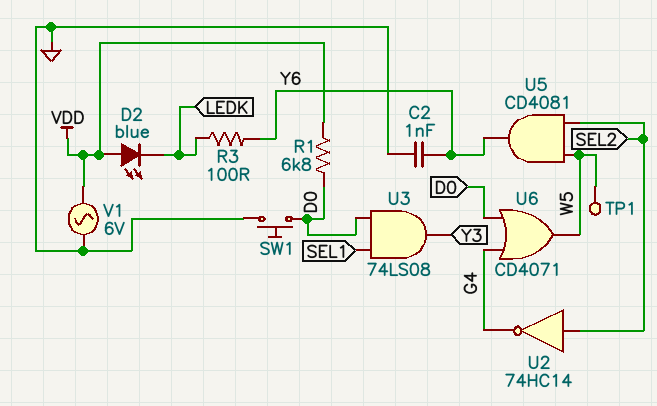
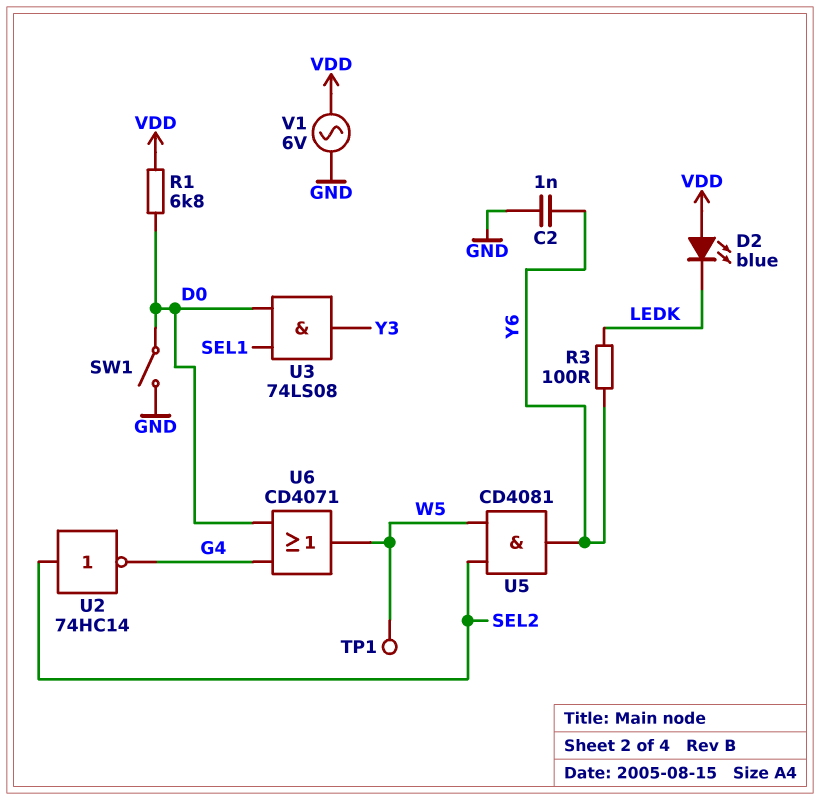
SW1: button (D0, GND) -> switch (D0, GND)

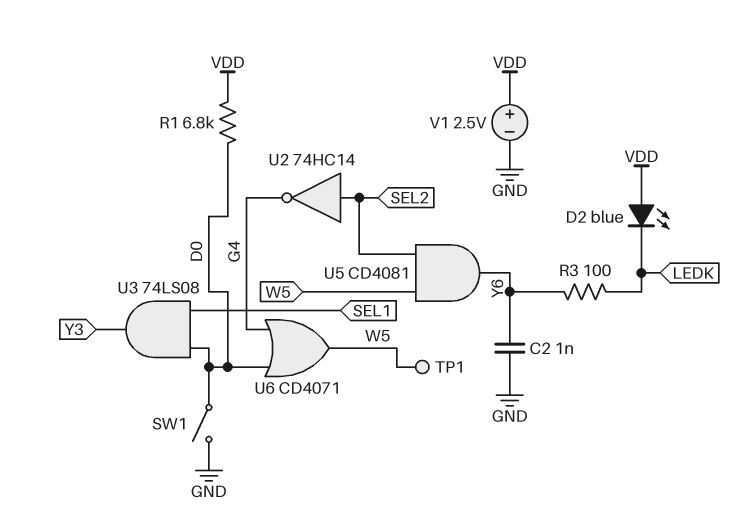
V1: AC 6V (GND, VDD) -> 2.5V (plus VDD, minus GND)

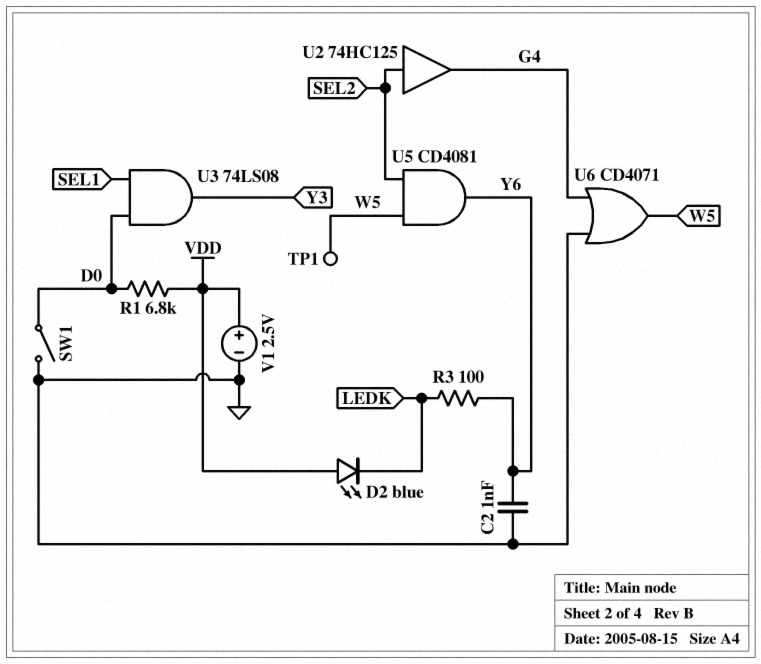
U2: NOT 74HC14 (in SEL2, out G4) -> buffer 74HC125 (in SEL2, out G4)
U6: OR CD4071 (in D0, in G4, out W5) -> OR CD4071 (in G4, in GND, out W5)

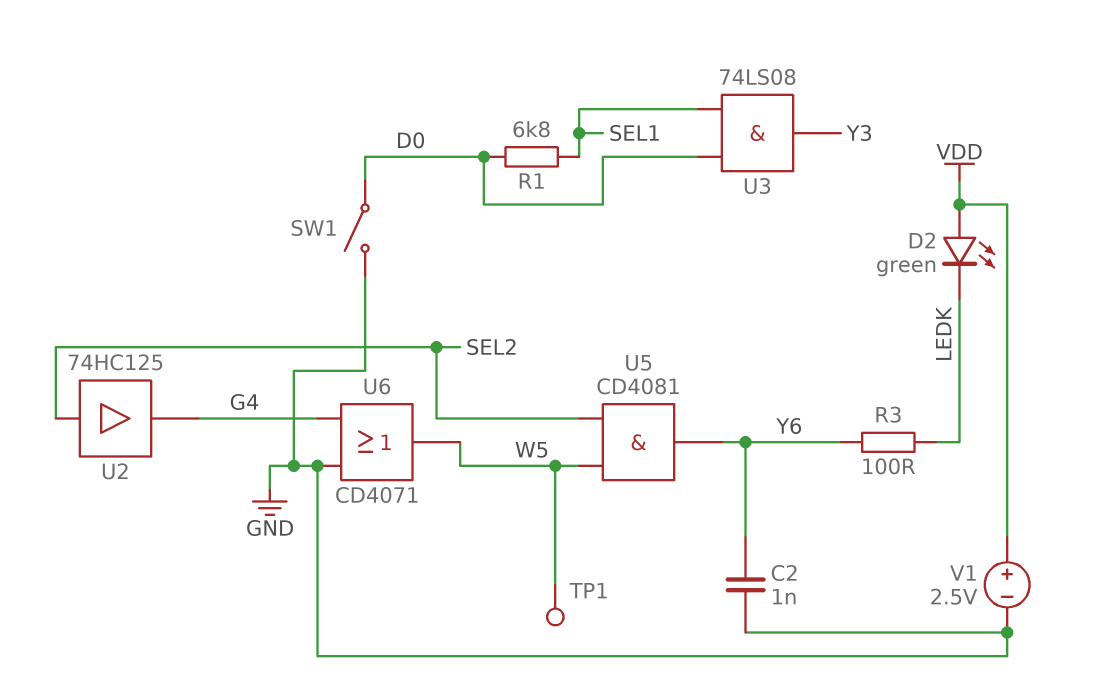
D2: LED blue (A VDD, K LEDK) -> LED green (A VDD, K LEDK)
R1: 6.8k (D0, VDD) -> 6.8k (D0, SEL1)

